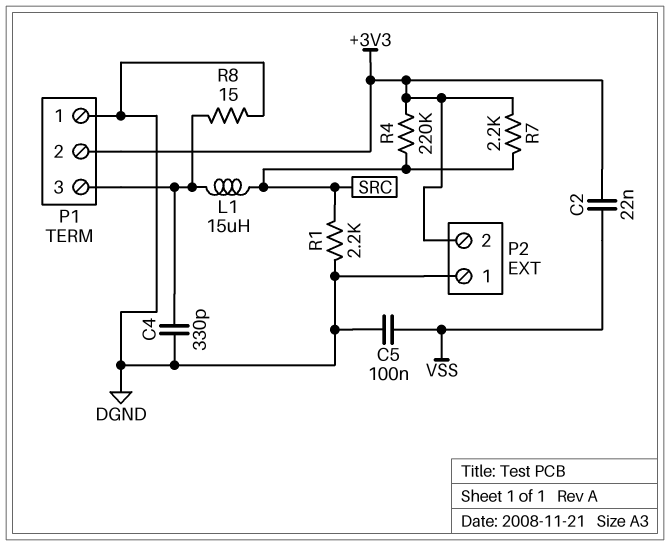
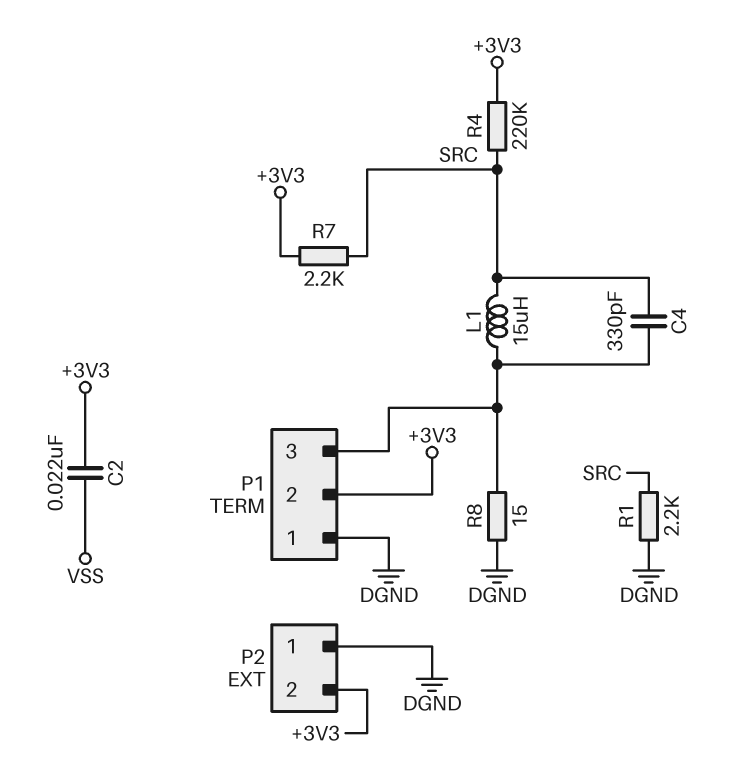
C4: 330pF (DGND, P1/3) -> 330pF (P1/3, SRC)
C5: 100nF (DGND, VSS) -> none

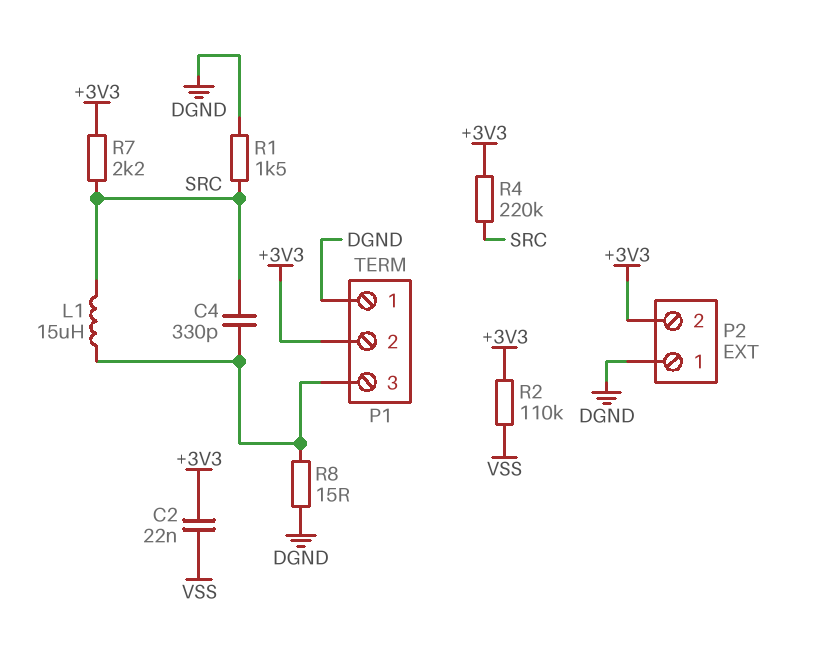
R1: 2.2k (DGND, SRC) -> 1.5k (DGND, SRC)
R2: none -> 110k (+3V3, VSS)

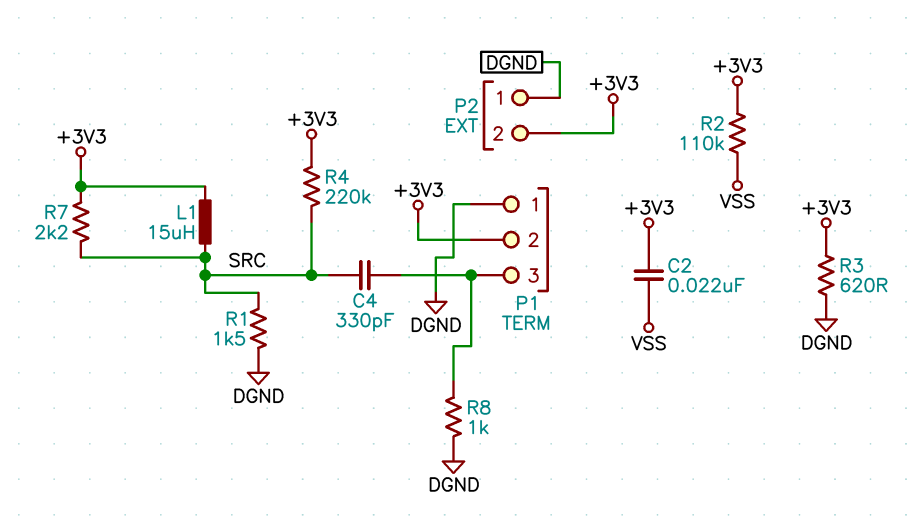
L1: 15uH (P1/3, SRC) -> 15uH (+3V3, SRC)
R3: none -> 620 (+3V3, DGND)
R8: 15 (DGND, P1/3) -> 1k (DGND, P1/3)

